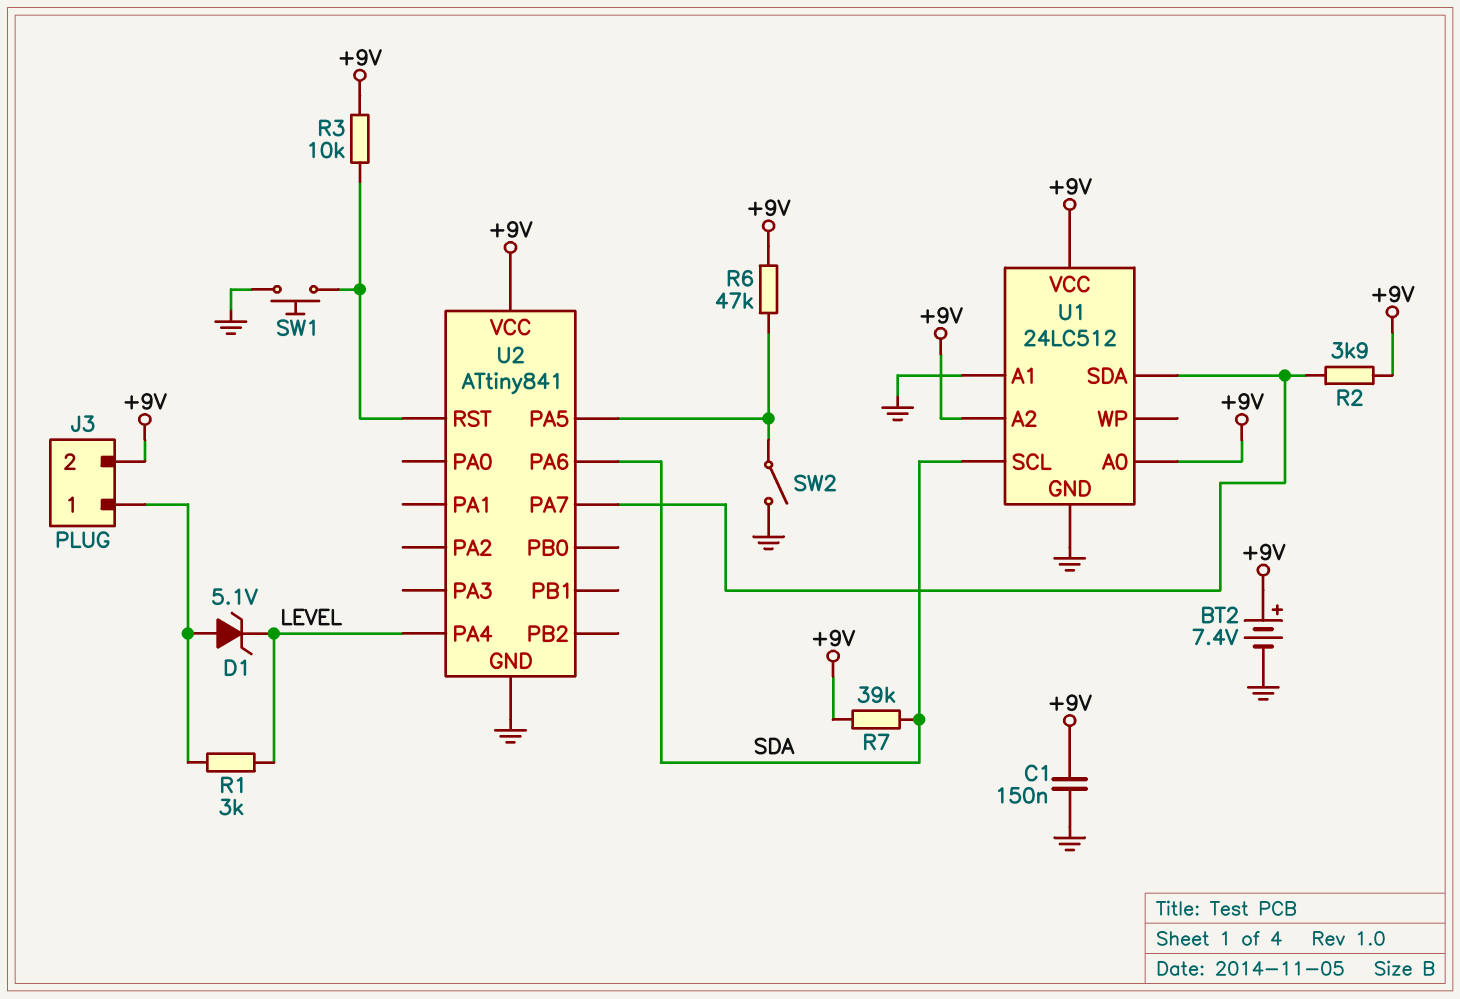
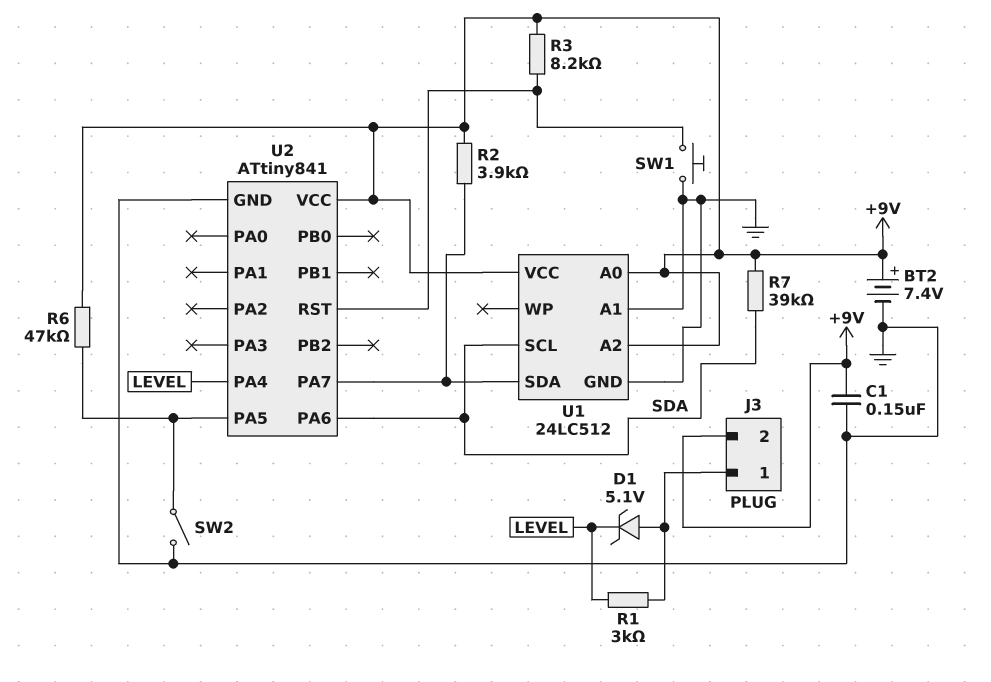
R3: 10k (+9V, U2/RST) -> 8.2k (+9V, U2/RST)

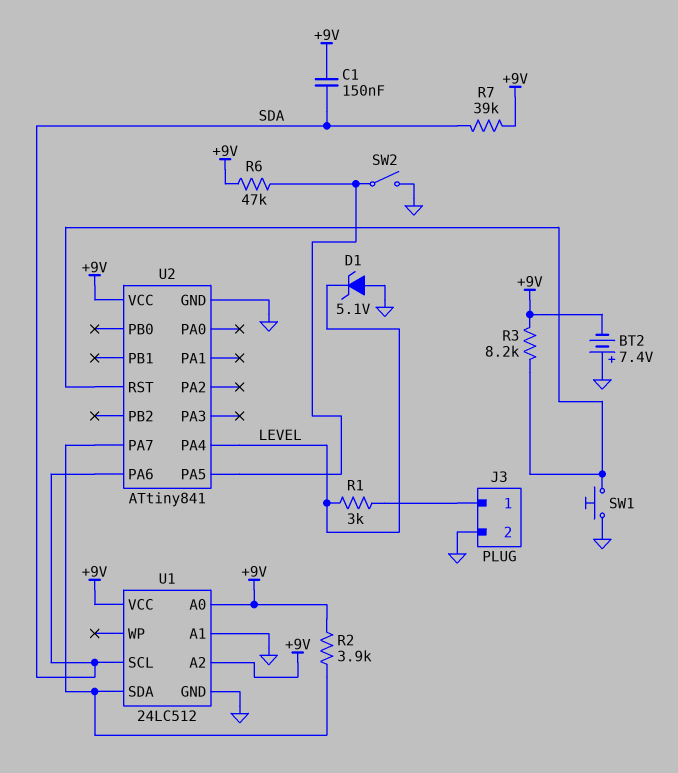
BT2: 7.4V (plus +9V, minus GND) -> 7.4V (plus GND, minus +9V)
C1: 150nF (+9V, GND) -> 150nF (+9V, SDA)
D1: zener 5.1V (A J3/1, K LEVEL) -> zener 5.1V (A GND, K LEVEL)
J3 pin 2: +9V -> GND

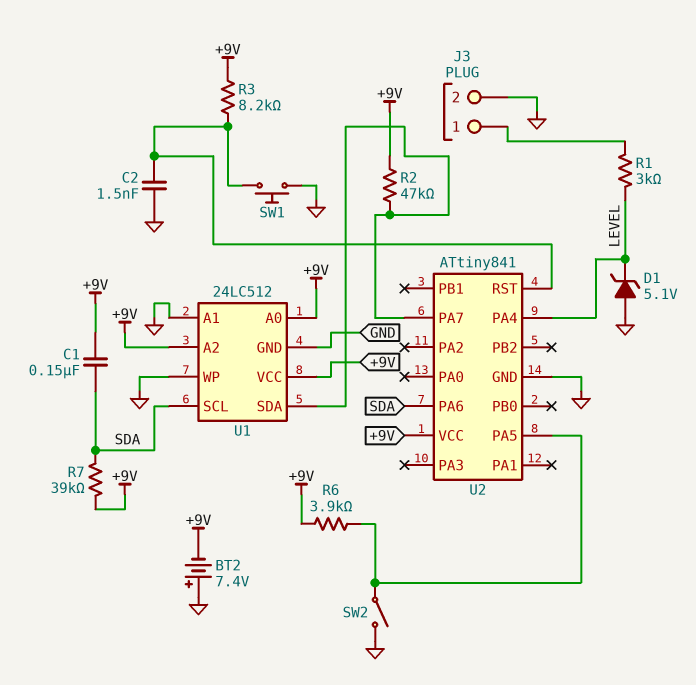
C2: none -> 1.5nF (GND, U2/RST)
R2: 3.9k (+9V, U1/SDA) -> 47k (+9V, U1/SDA)
R6: 47k (+9V, U2/PA5) -> 3.9k (+9V, U2/PA5)
U1 pin WP: none -> GND

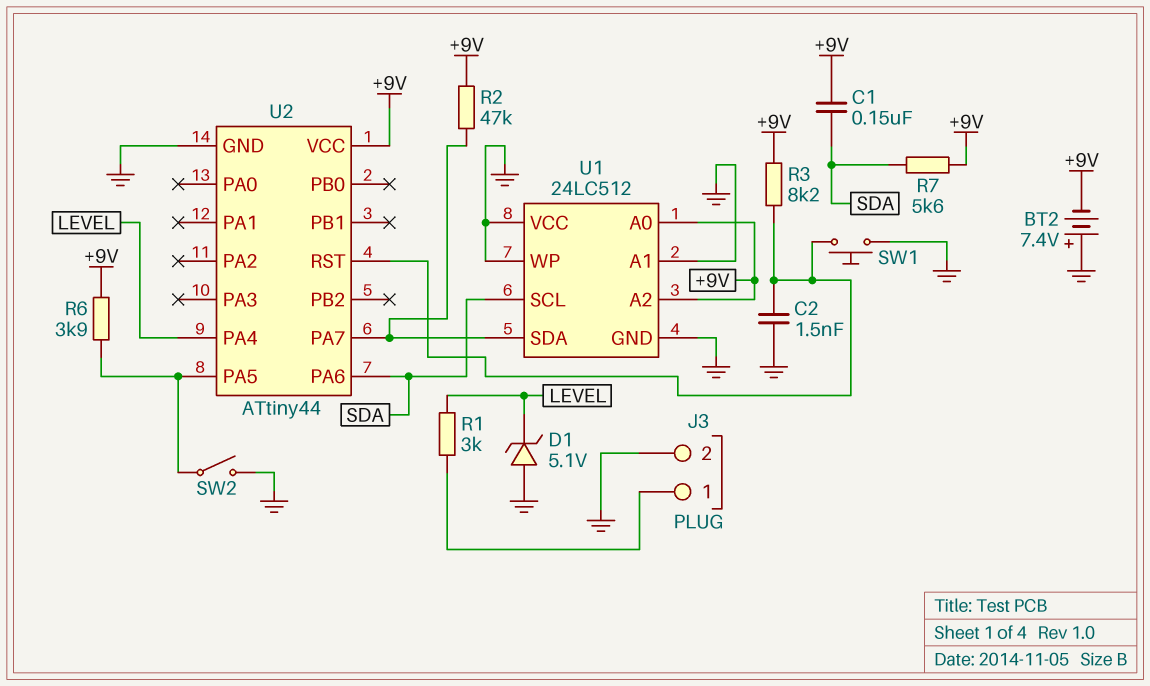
R7: 39k (+9V, SDA) -> 5.6k (+9V, SDA)
U1 pin VCC: +9V -> GND
U2: ATtiny841 -> ATtiny44

